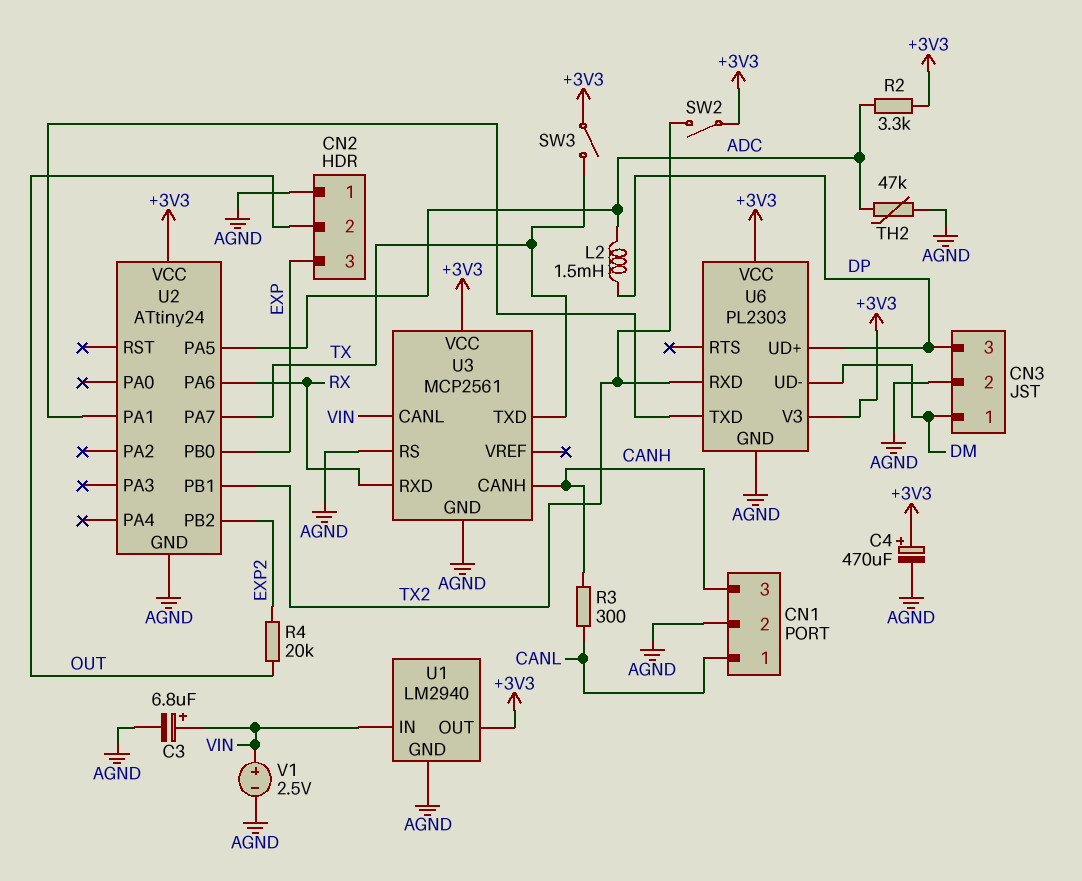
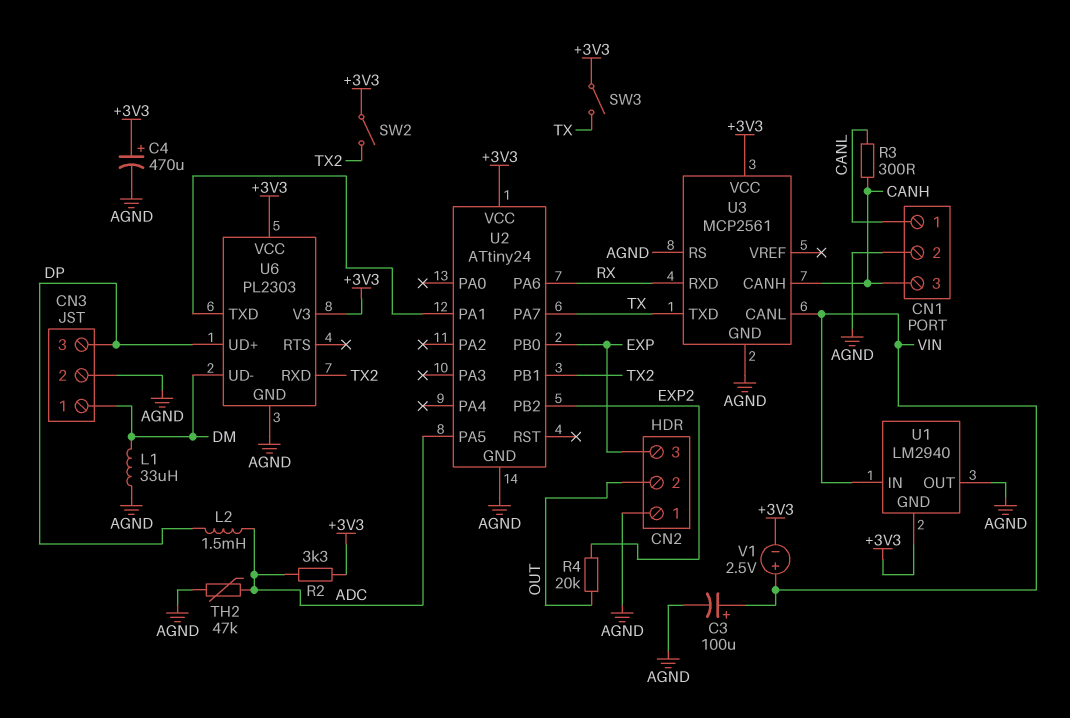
C3: 6.8uF (plus VIN, minus AGND) -> 100uF (plus VIN, minus AGND)
L1: none -> 33uH (AGND, DM)
U1 pin GND: AGND -> +3V3
U1 pin OUT: +3V3 -> AGND
V1: 2.5V (plus VIN, minus AGND) -> 2.5V (plus VIN, minus +3V3)

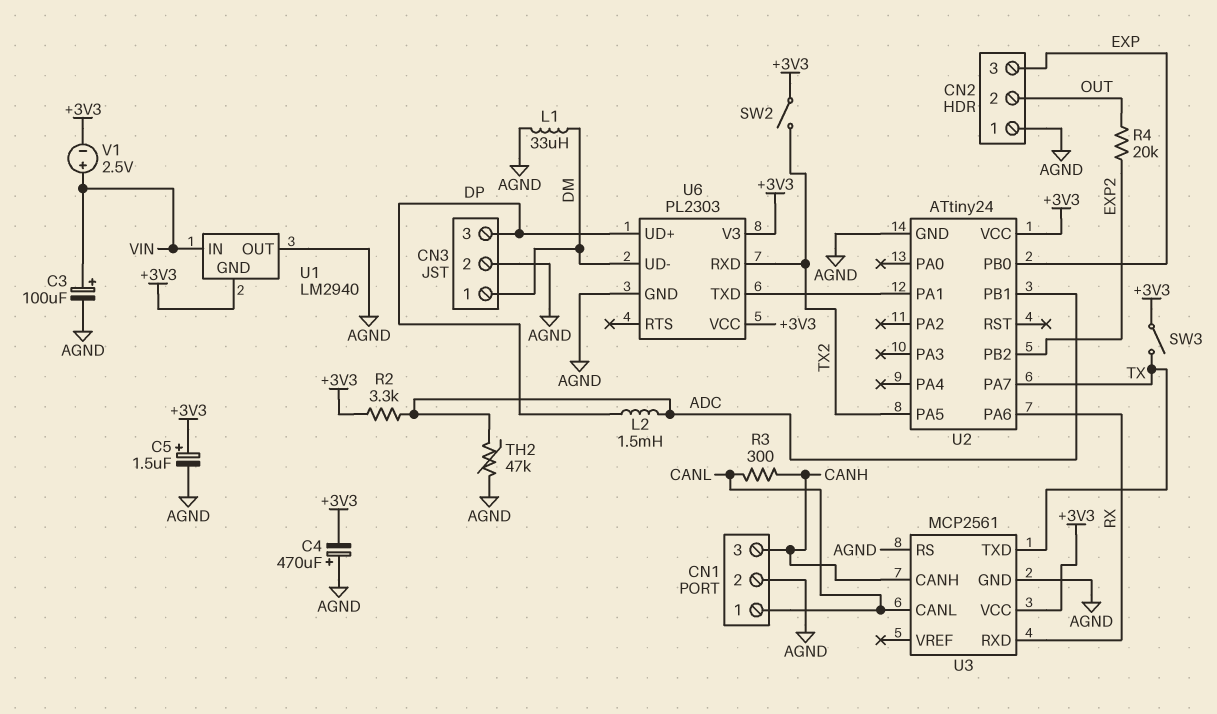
C4: 470uF (plus +3V3, minus AGND) -> 470uF (plus AGND, minus +3V3)
C5: none -> 1.5uF (plus +3V3, minus AGND)
U2 pin PA5: ADC -> TX2
U2 pin PB1: TX2 -> ADC
U3 pin CANL: VIN -> CANL

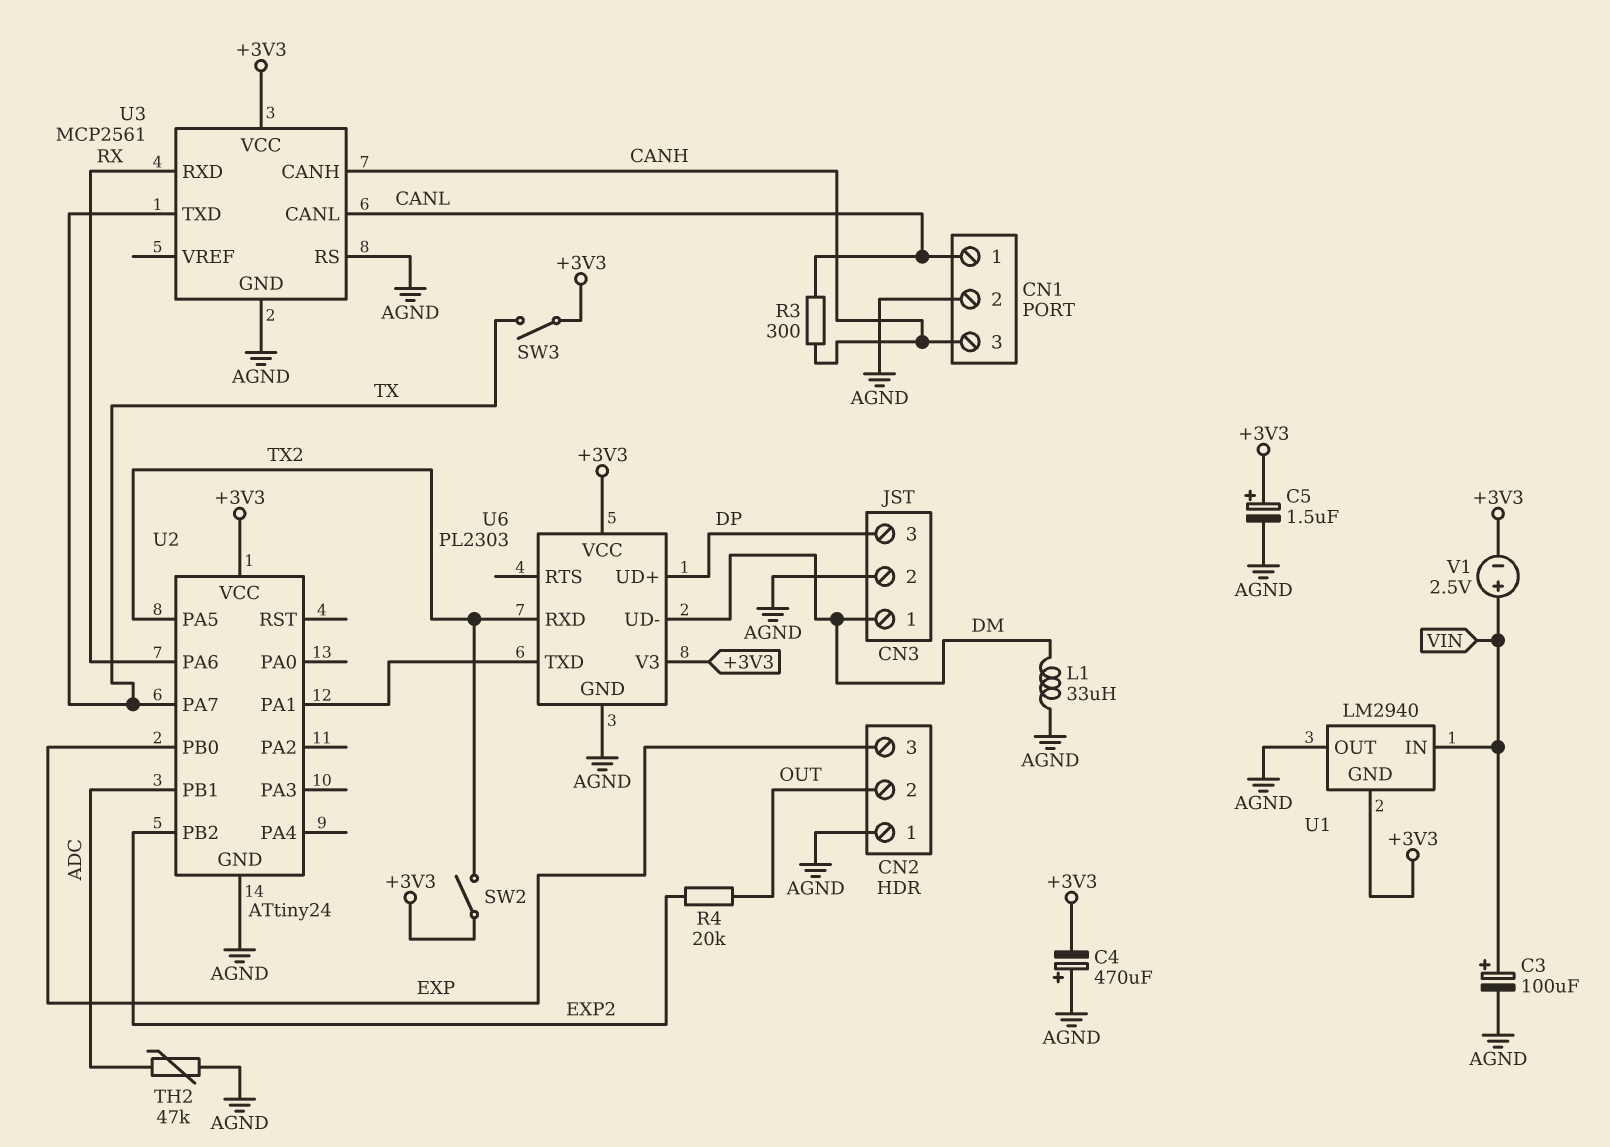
L2: 1.5mH (ADC, DP) -> none
R2: 3.3k (+3V3, ADC) -> none

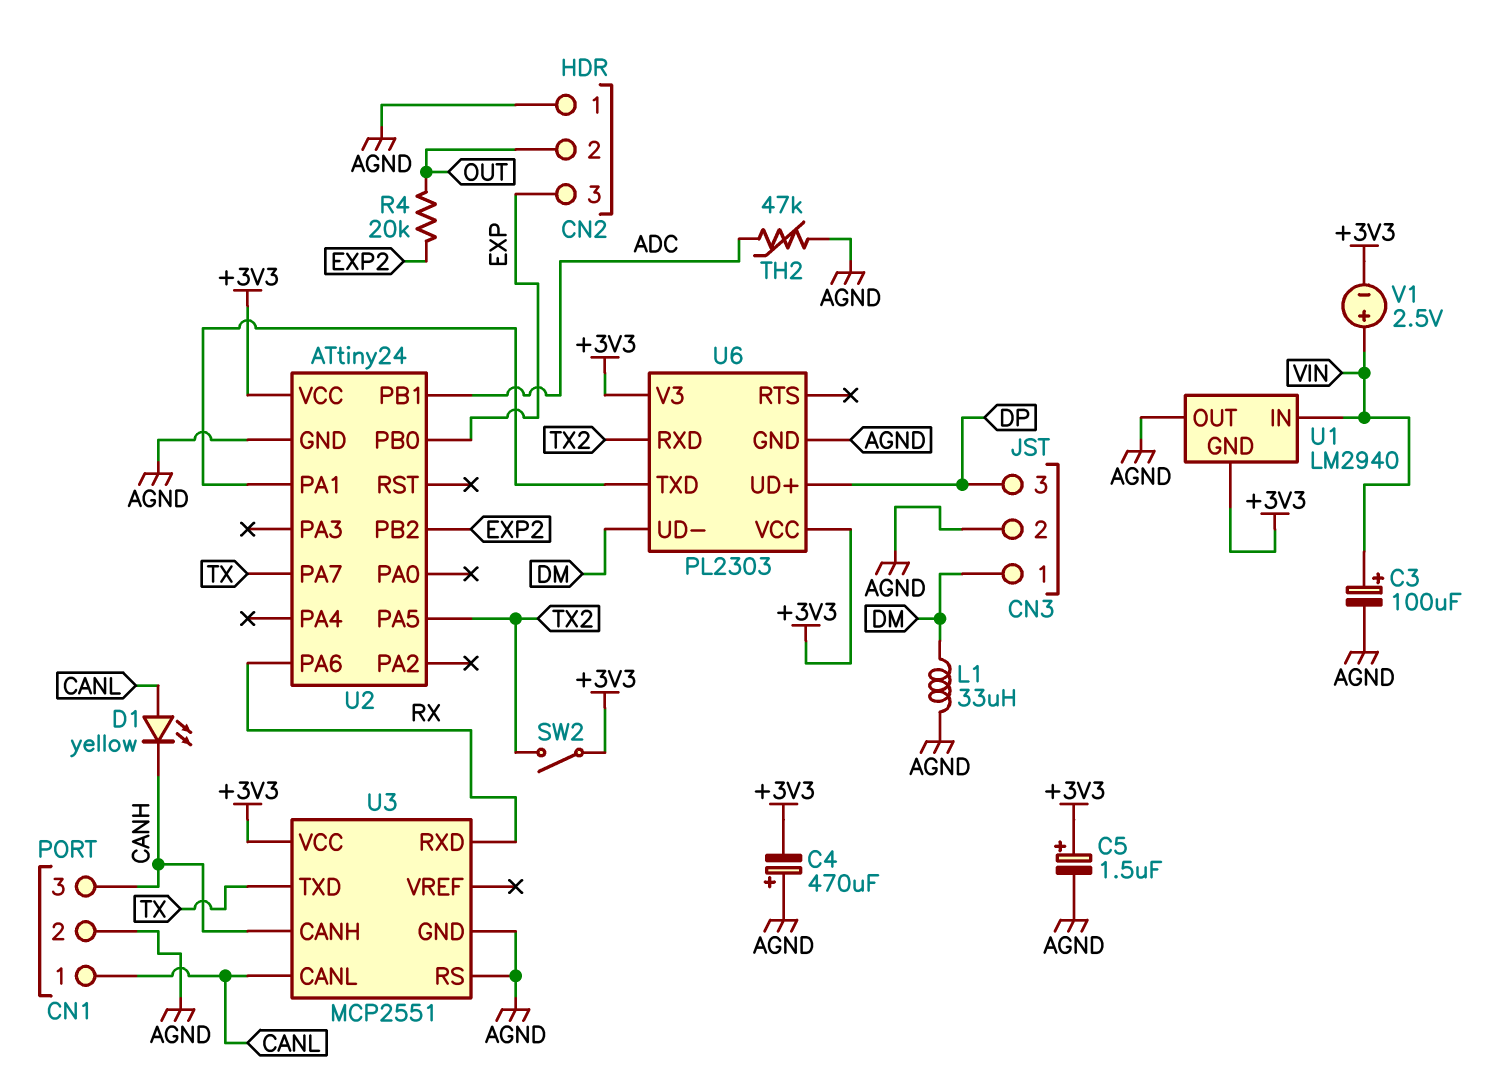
D1: none -> LED yellow (A CANL, K CANH)
R3: 300 (CANH, CANL) -> none
SW3: switch (+3V3, TX) -> none
U3: MCP2561 -> MCP2551

